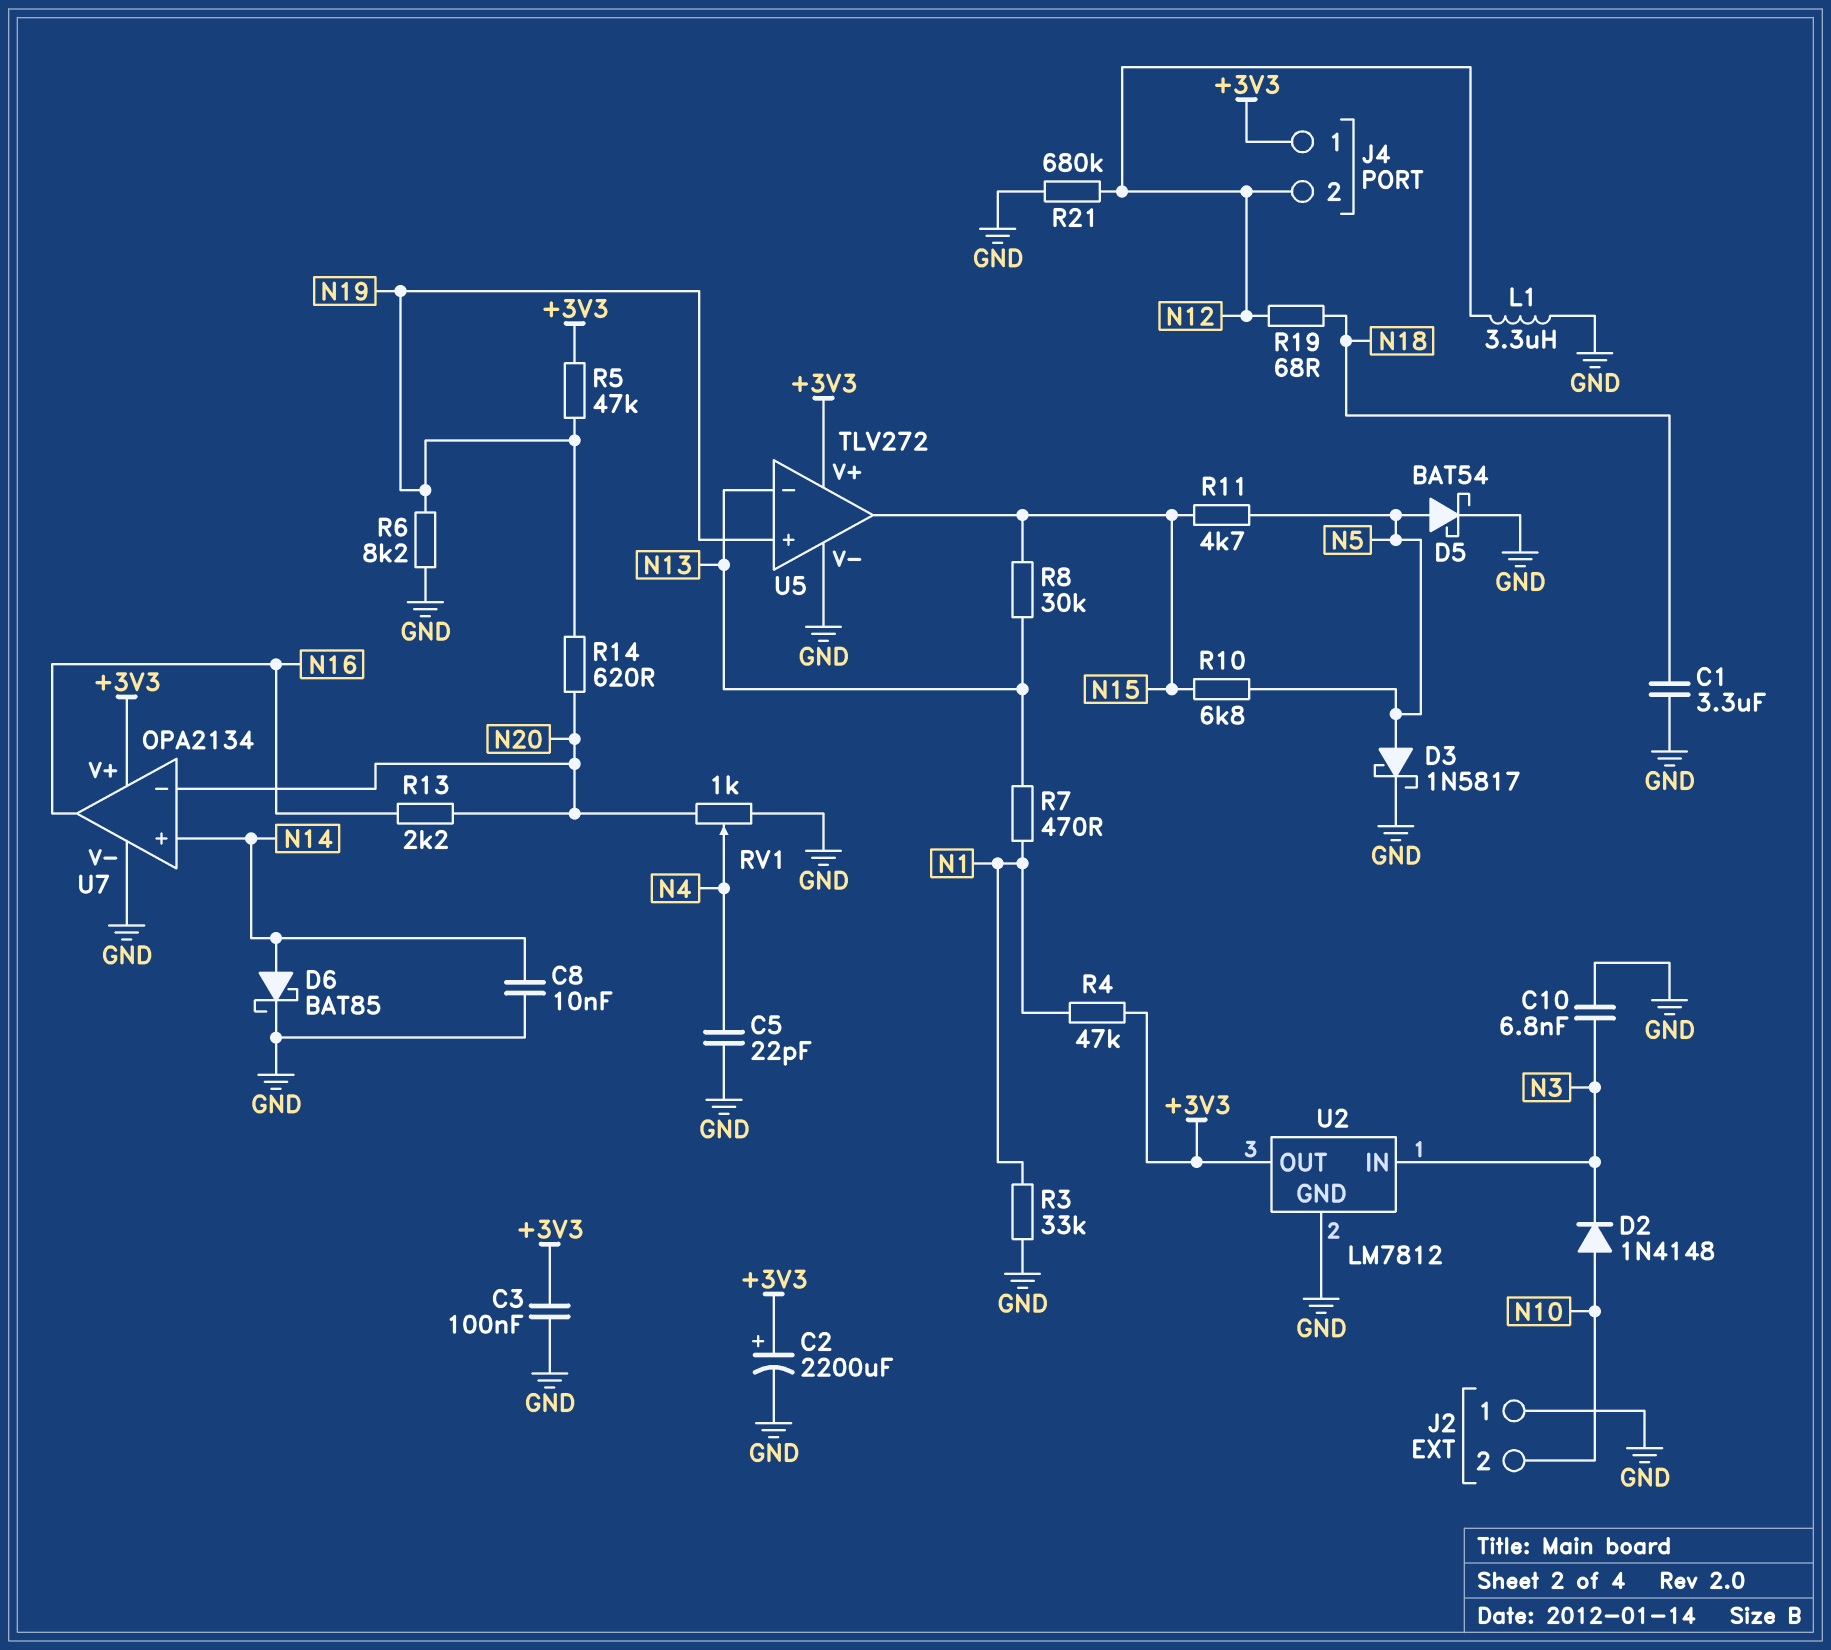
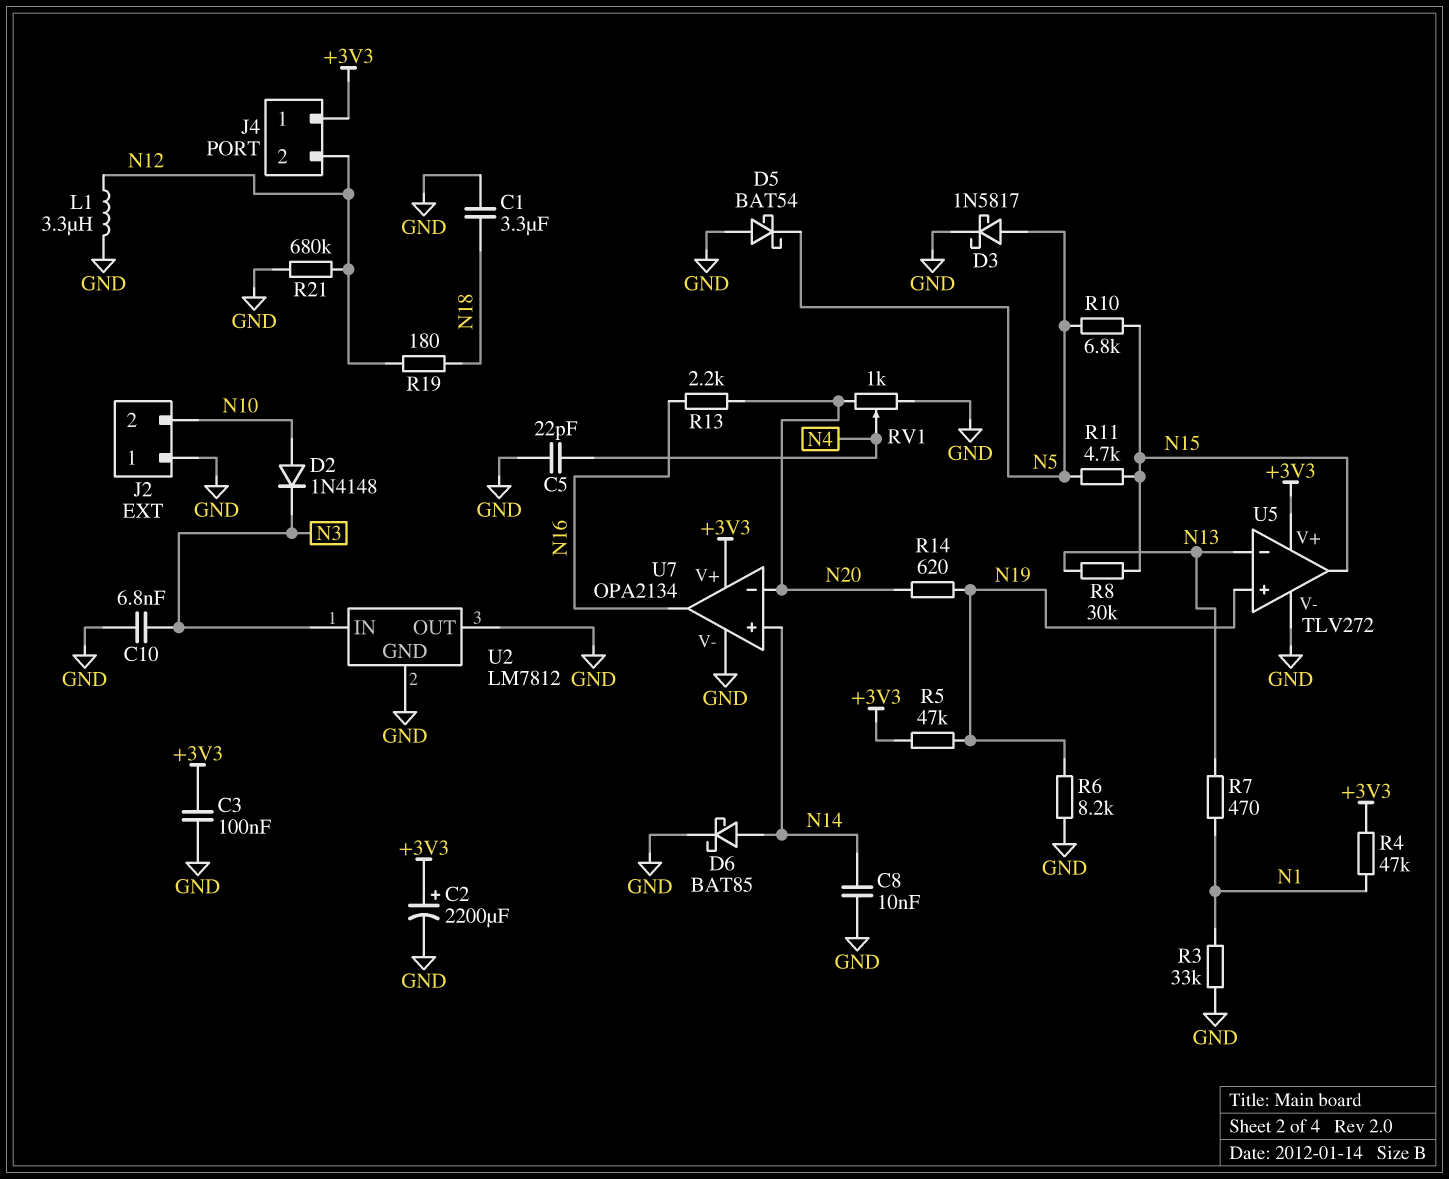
D5: schottky BAT54 (A N5, K GND) -> schottky BAT54 (A GND, K N5)
R19: 68 (N12, N18) -> 180 (N12, N18)
U2 pin OUT: +3V3 -> GND

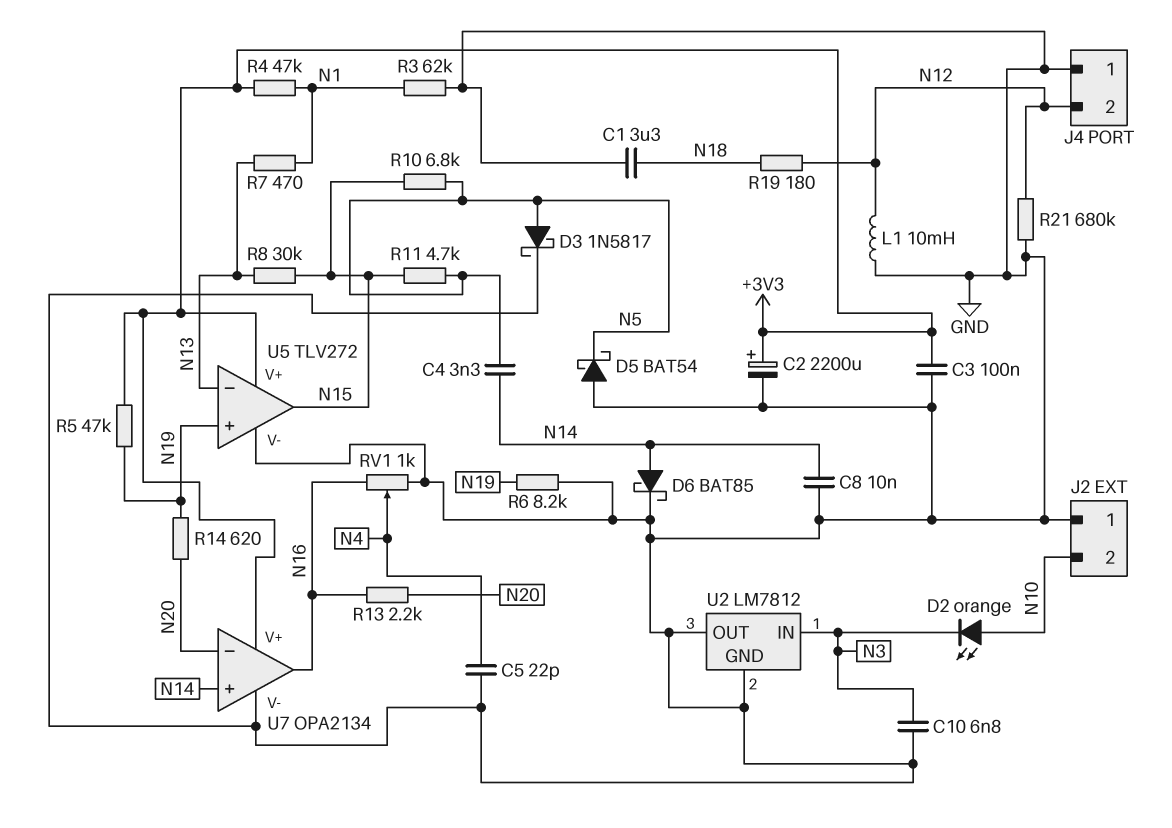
C4: none -> 3.3nF (N5, N14)
D2: diode 1N4148 (A N10, K N3) -> LED orange (A N10, K N3)
J4 pin 1: +3V3 -> GND
L1: 3.3uH (GND, N12) -> 10mH (GND, N12)
R3: 33k (GND, N1) -> 62k (GND, N1)
RV1: 1k (GND, N20, wiper N4) -> 1k (GND, N16, wiper N4)

